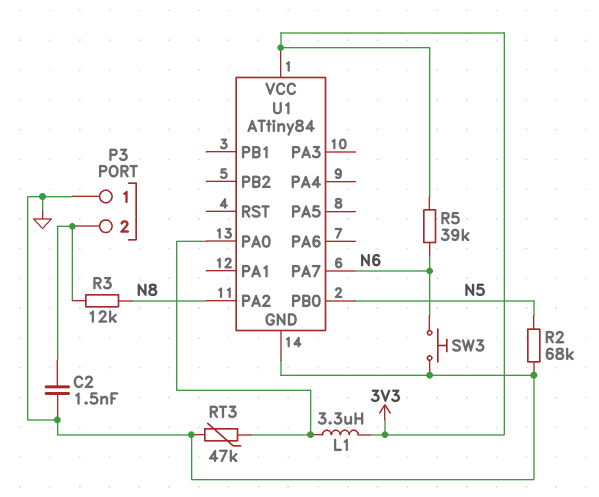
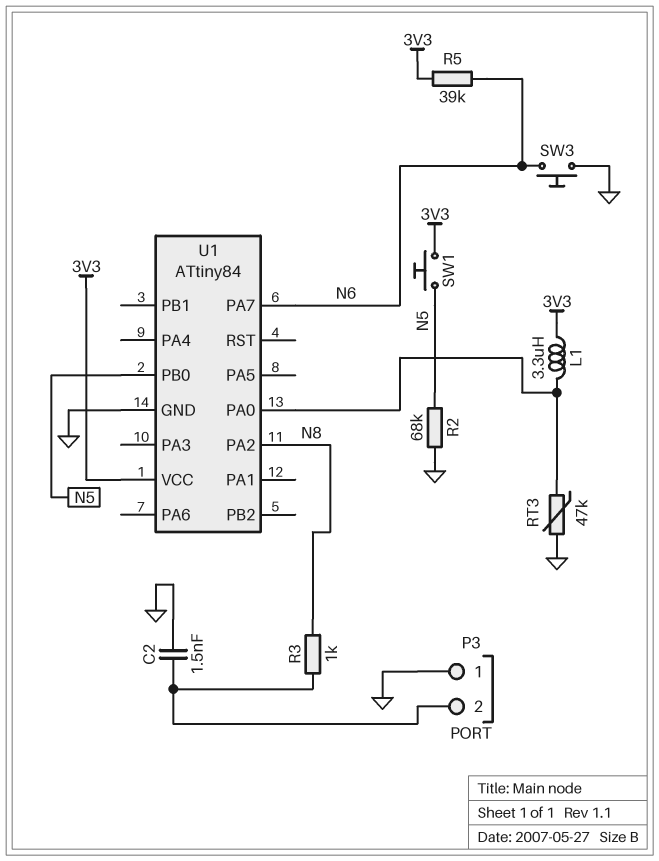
R3: 12k (N8, P3/2) -> 1k (N8, P3/2)
SW1: none -> button (3V3, N5)

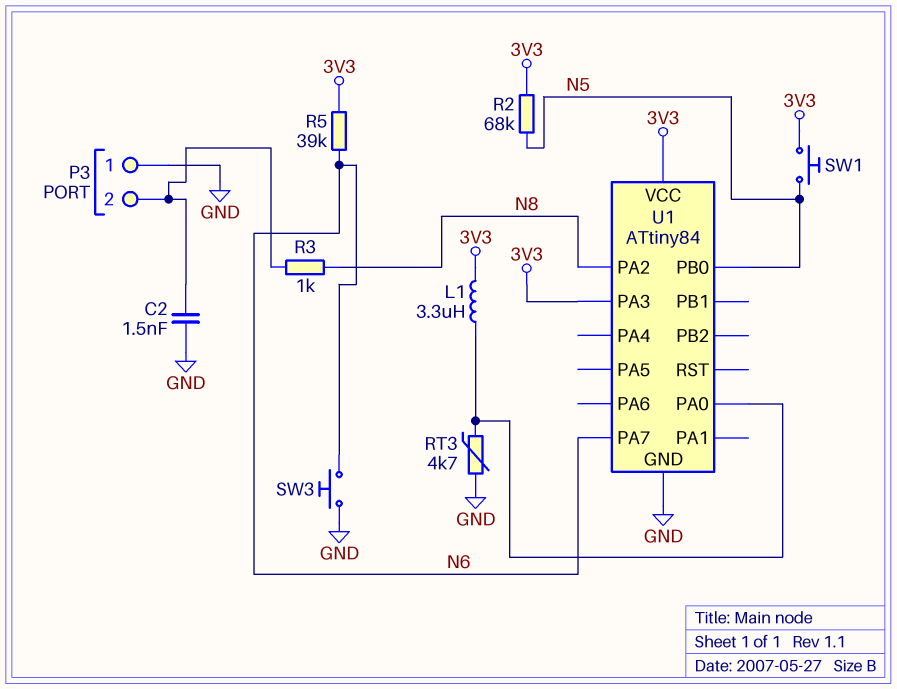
R2: 68k (GND, N5) -> 68k (3V3, N5)
RT3: 47k (GND, U1/PA0) -> 4.7k (GND, U1/PA0)
U1 pin PA3: none -> 3V3

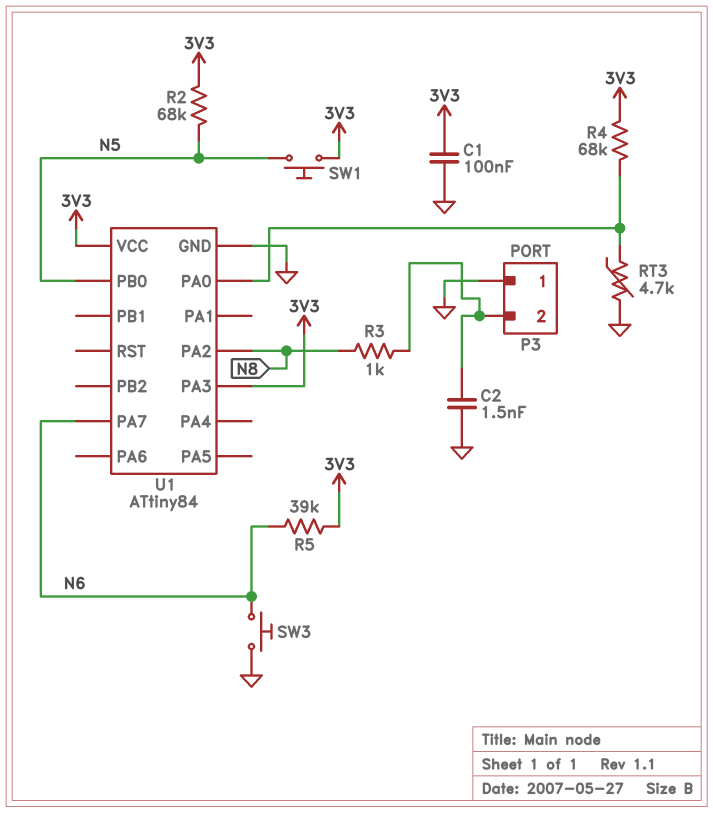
C1: none -> 100nF (3V3, GND)
L1: 3.3uH (3V3, U1/PA0) -> none
R4: none -> 68k (3V3, U1/PA0)

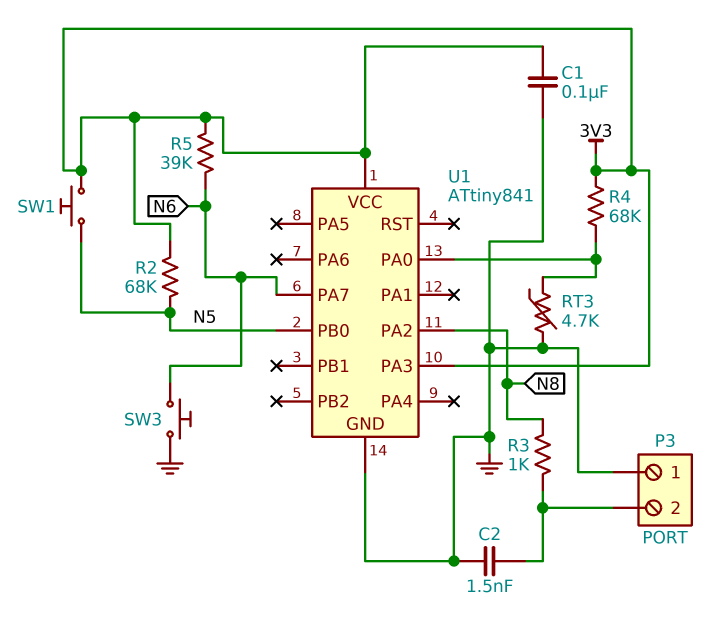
U1: ATtiny84 -> ATtiny841

